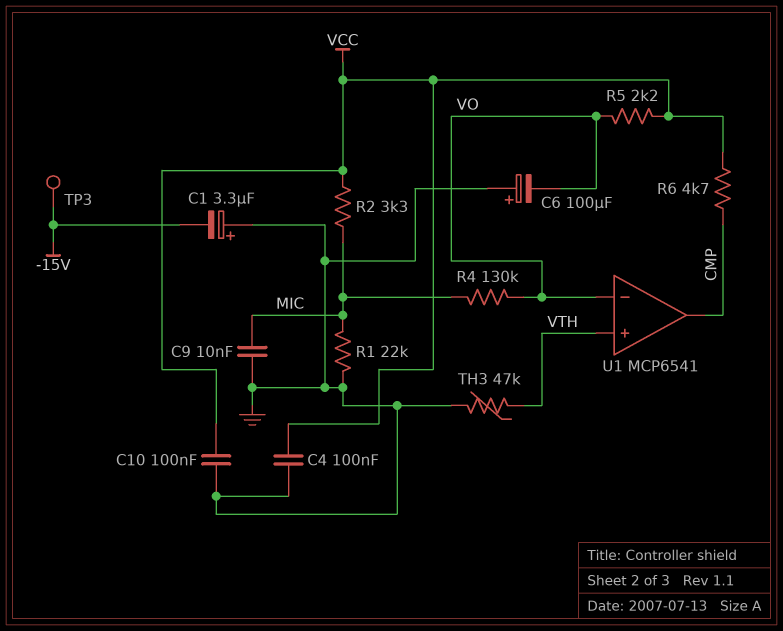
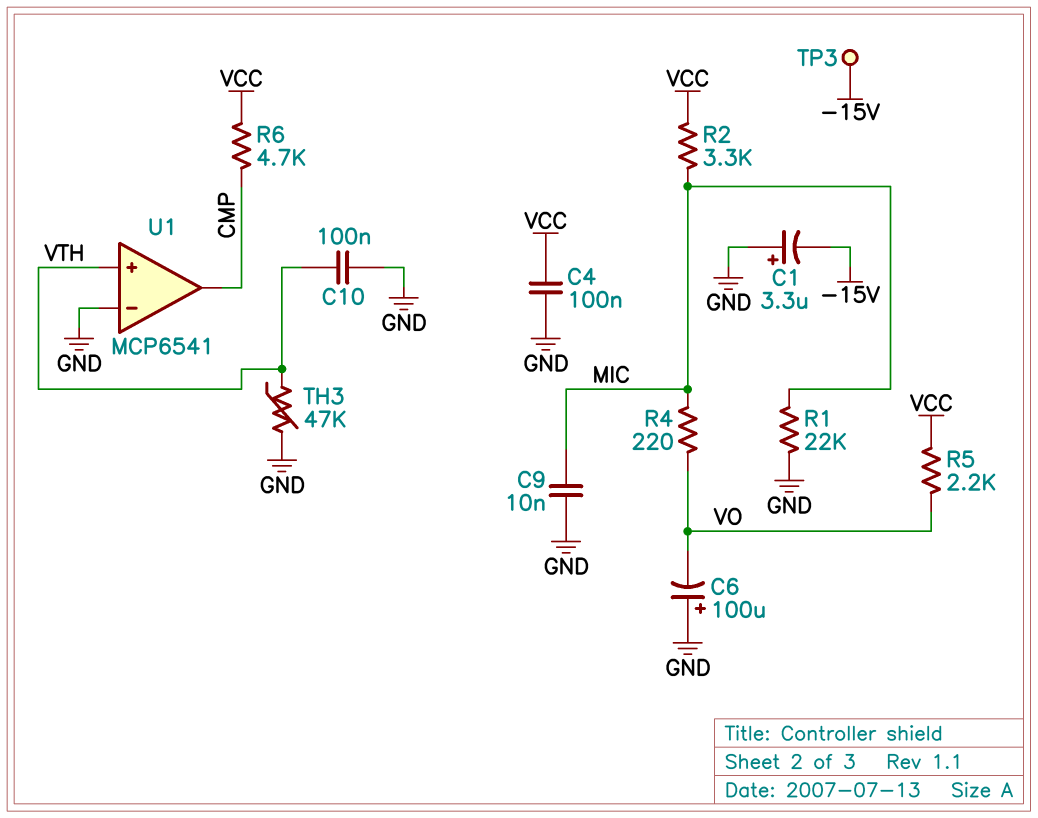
C10: 100nF (GND, VCC) -> 100nF (GND, VTH)
R4: 130k (MIC, VO) -> 220 (MIC, VO)
U1 pin in-: VO -> GND

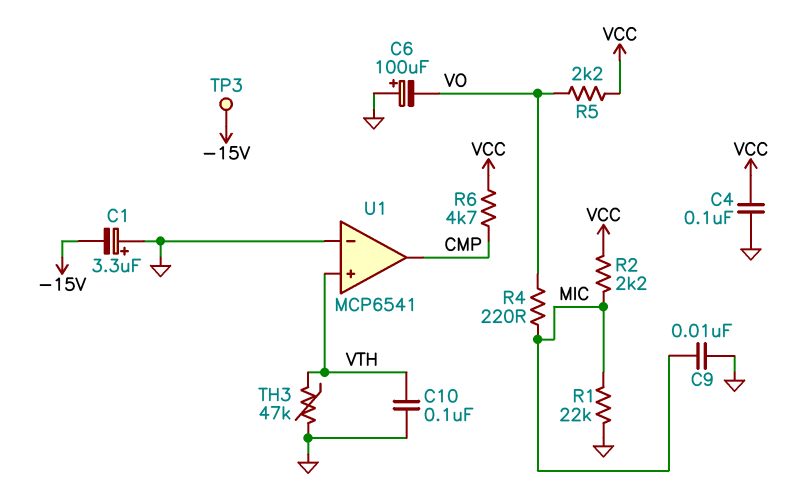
R2: 3.3k (MIC, VCC) -> 2.2k (MIC, VCC)

